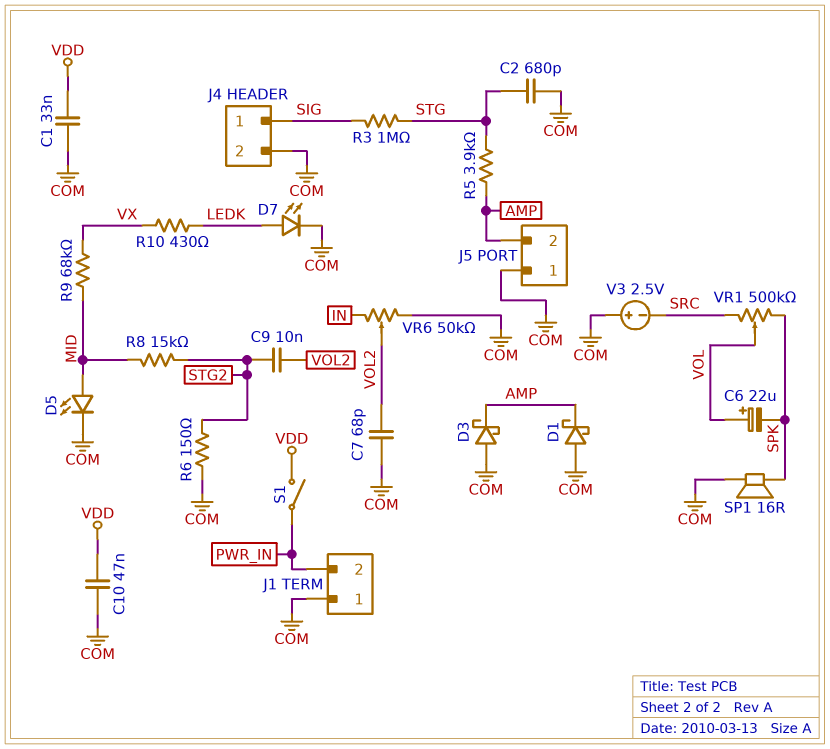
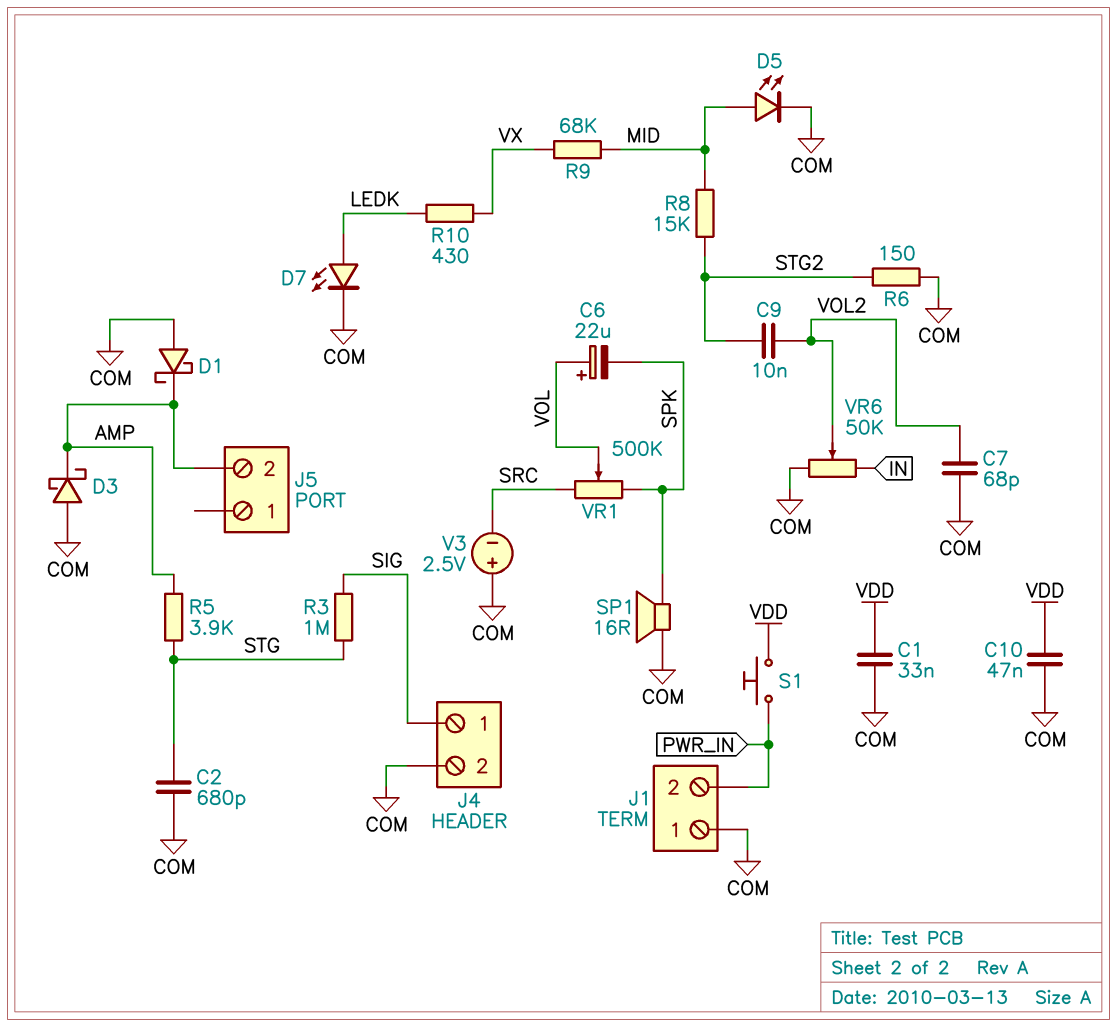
J5 pin 1: COM -> none
S1: switch (PWR_IN, VDD) -> button (PWR_IN, VDD)

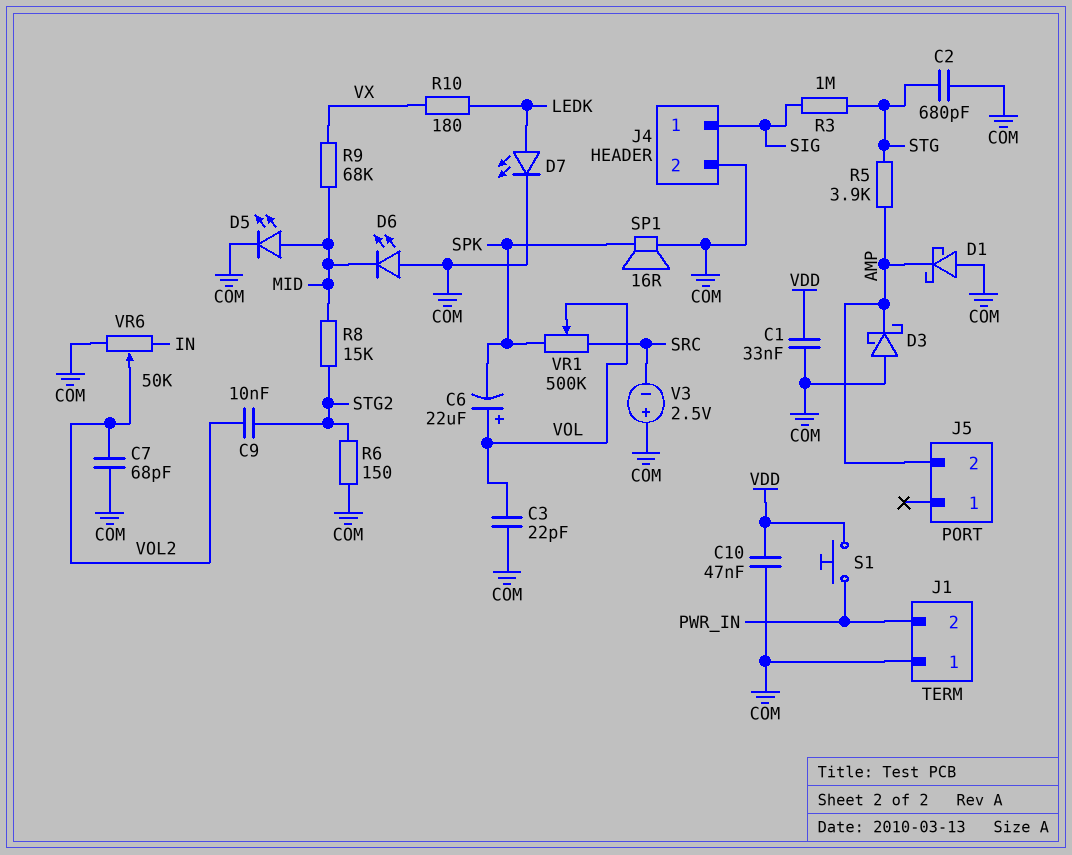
C3: none -> 22pF (COM, VOL)
D6: none -> LED (A COM, K MID)
R10: 430 (LEDK, VX) -> 180 (LEDK, VX)

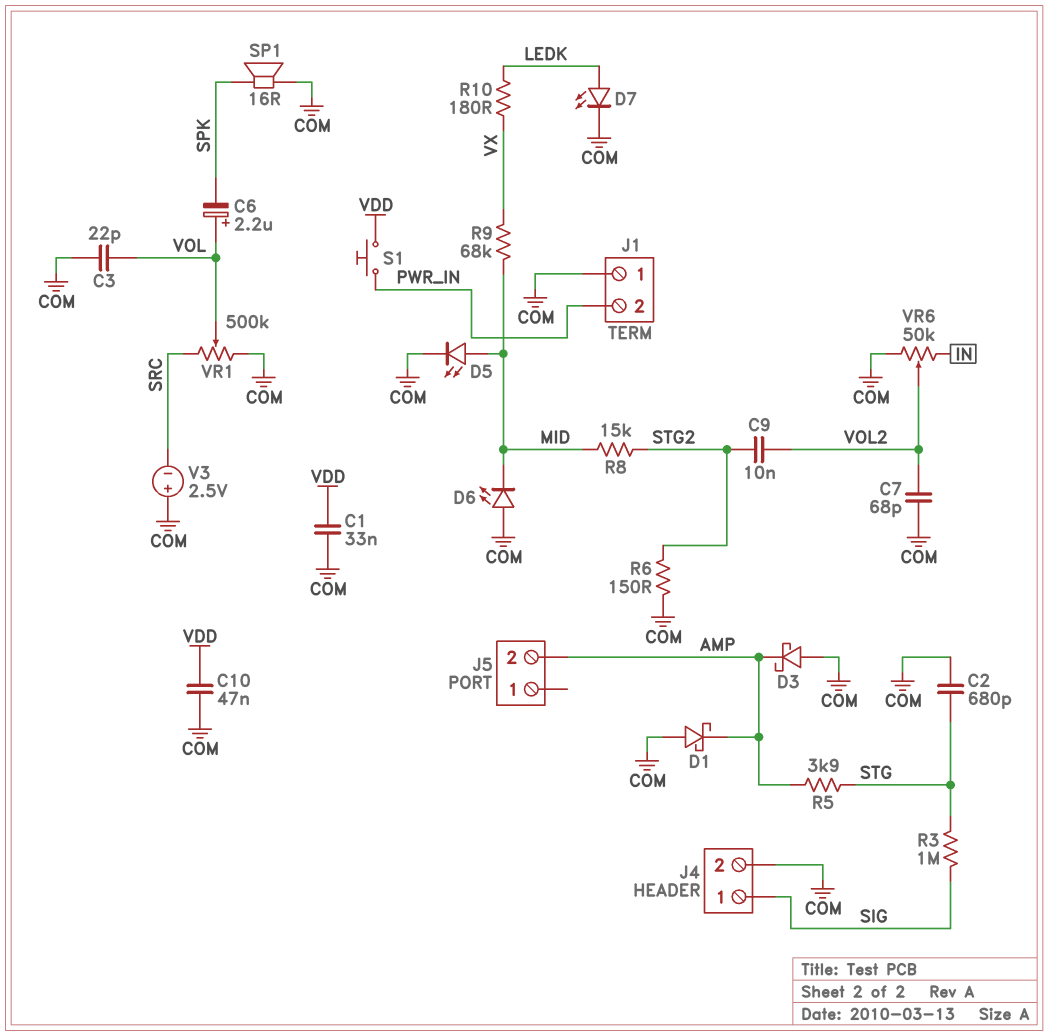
C6: 22uF (plus VOL, minus SPK) -> 2.2uF (plus VOL, minus SPK)
VR1: 500k (SPK, SRC, wiper VOL) -> 500k (COM, SRC, wiper VOL)

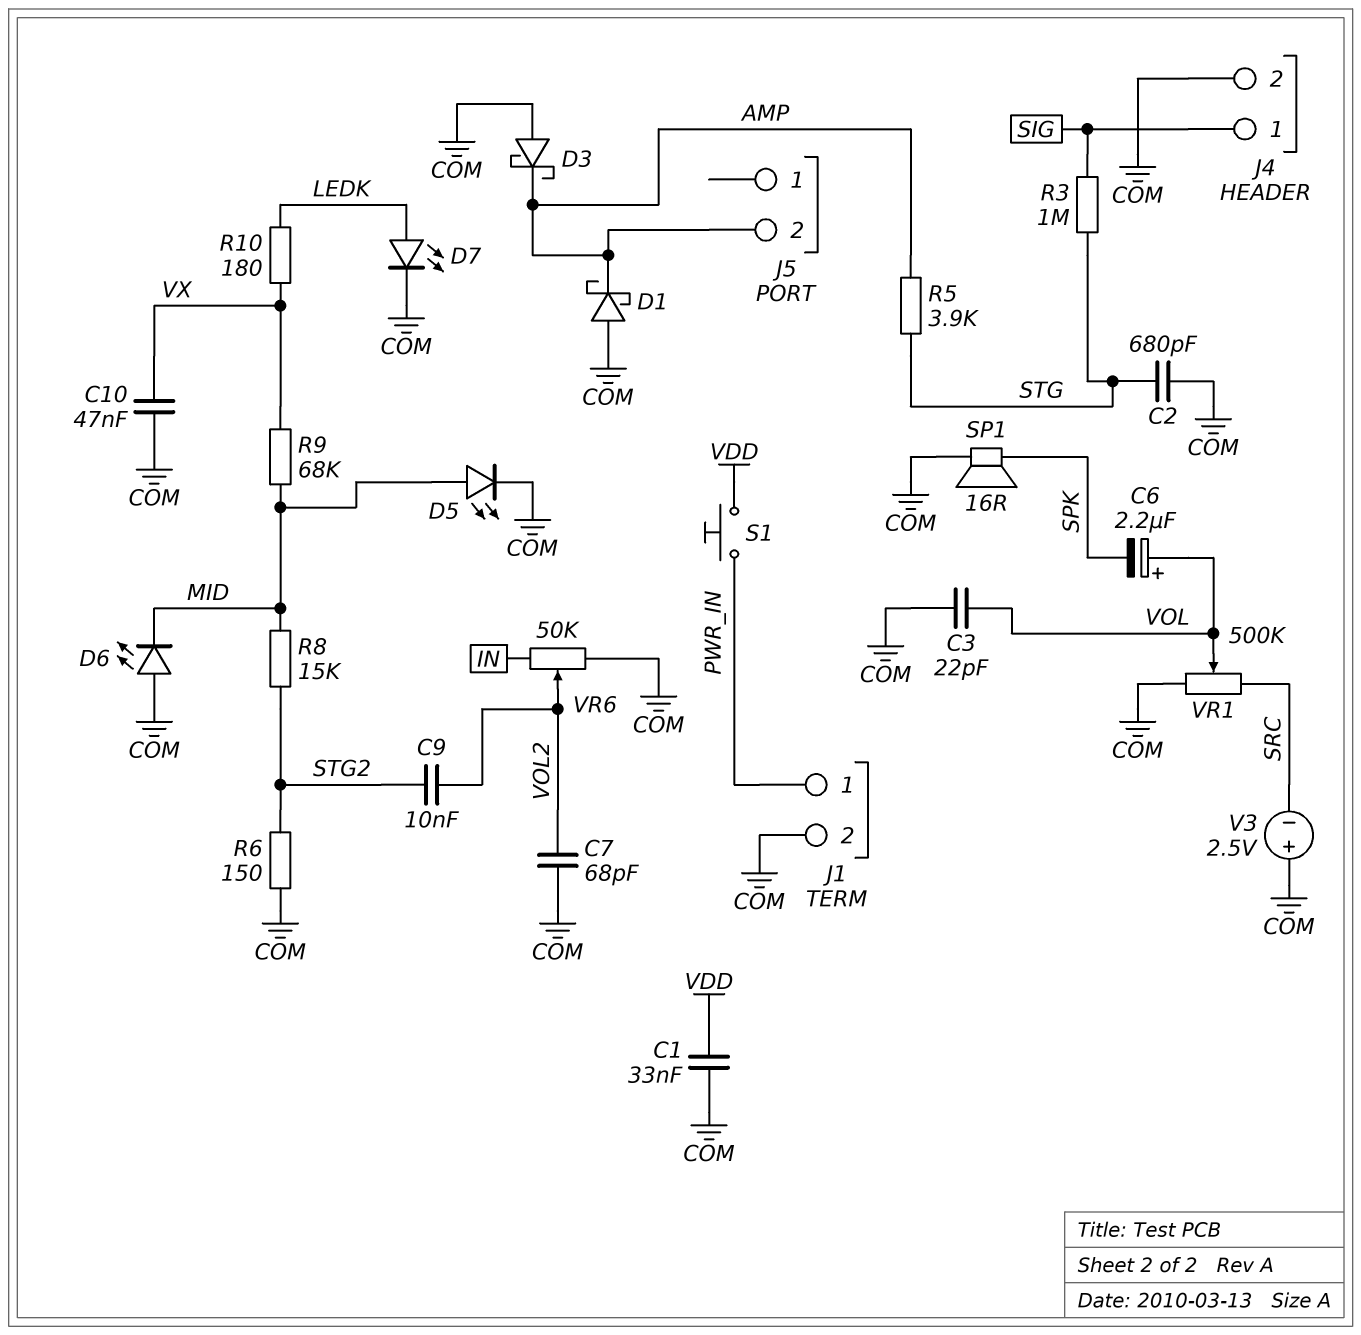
C10: 47nF (COM, VDD) -> 47nF (COM, VX)
J1 pin 1: COM -> PWR_IN
J1 pin 2: PWR_IN -> COM

